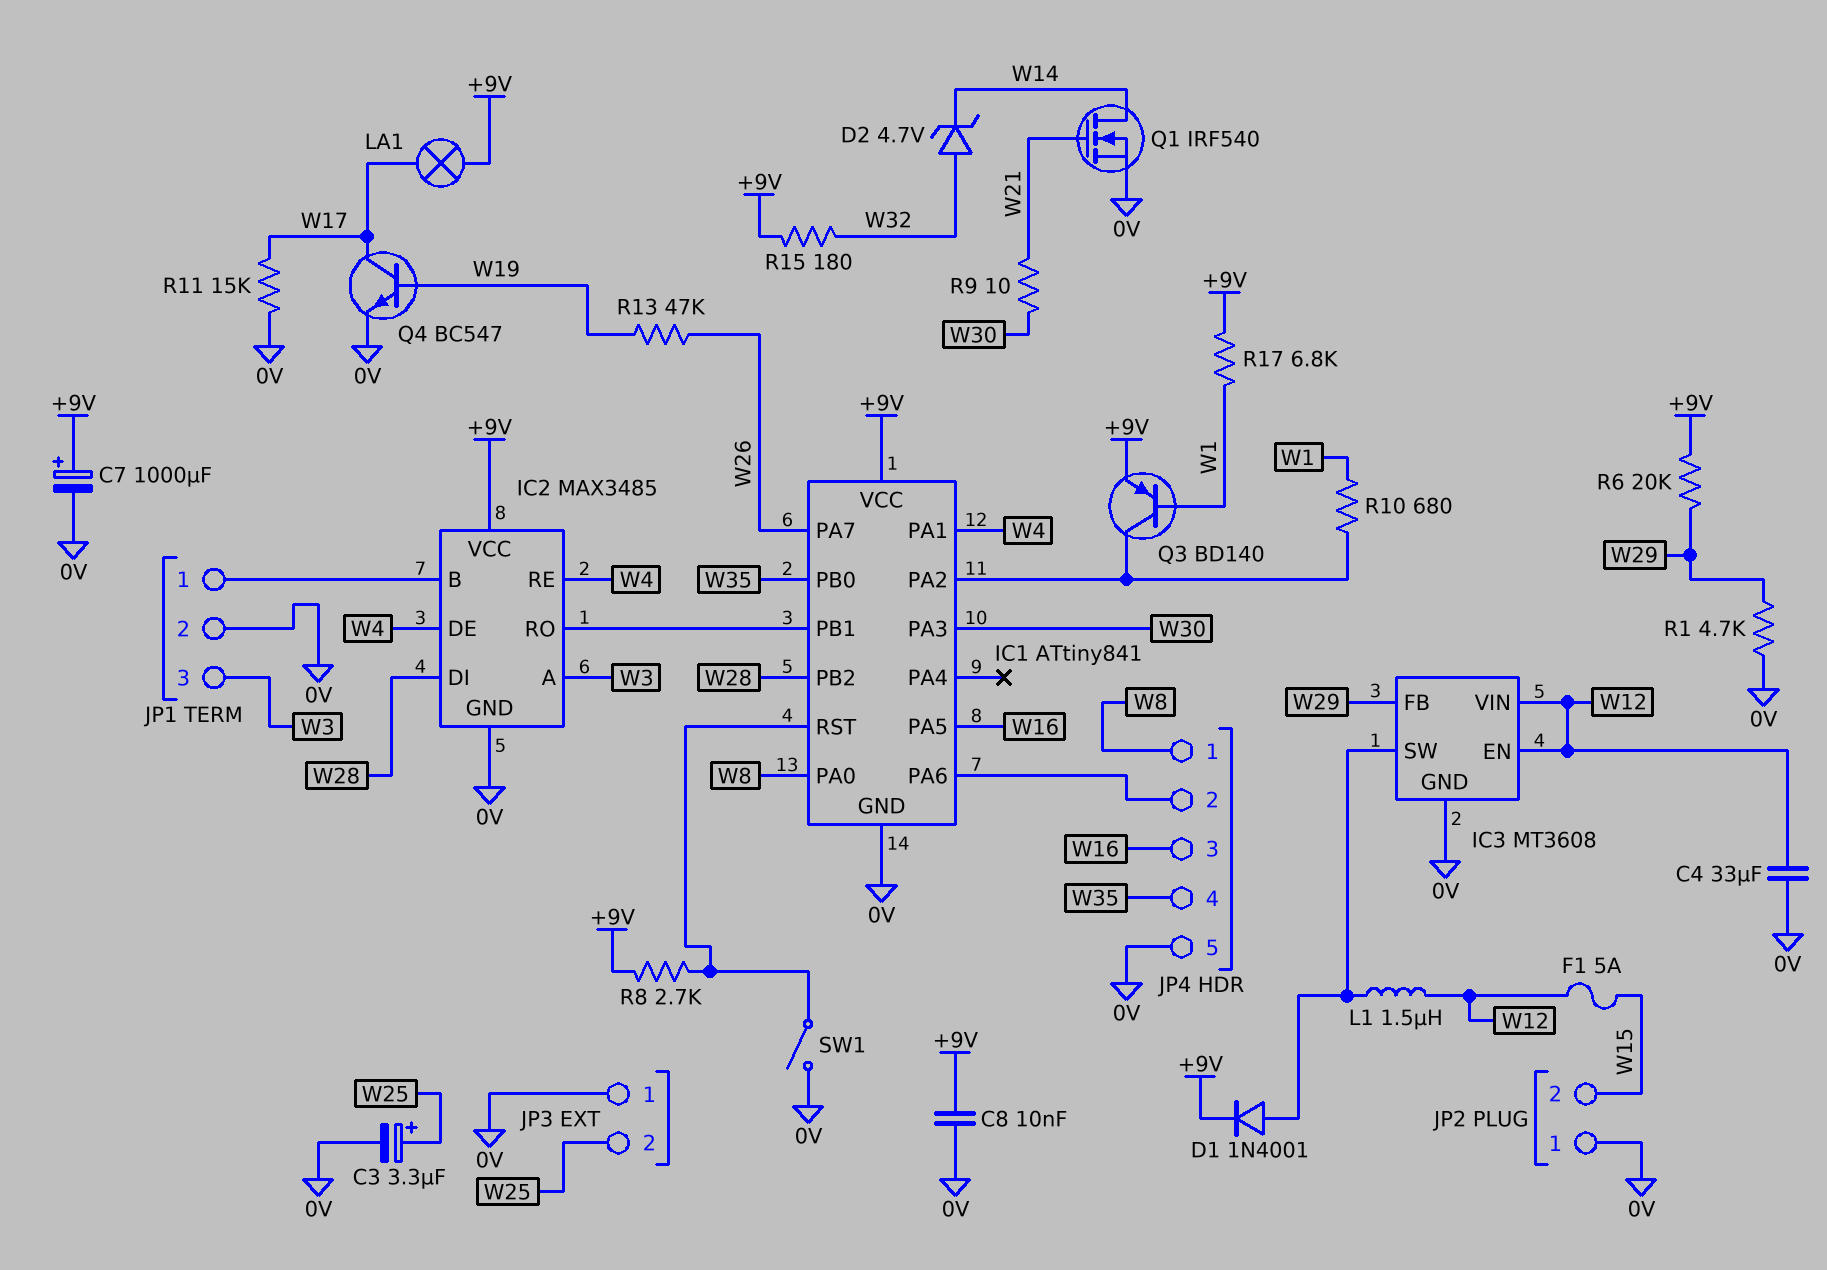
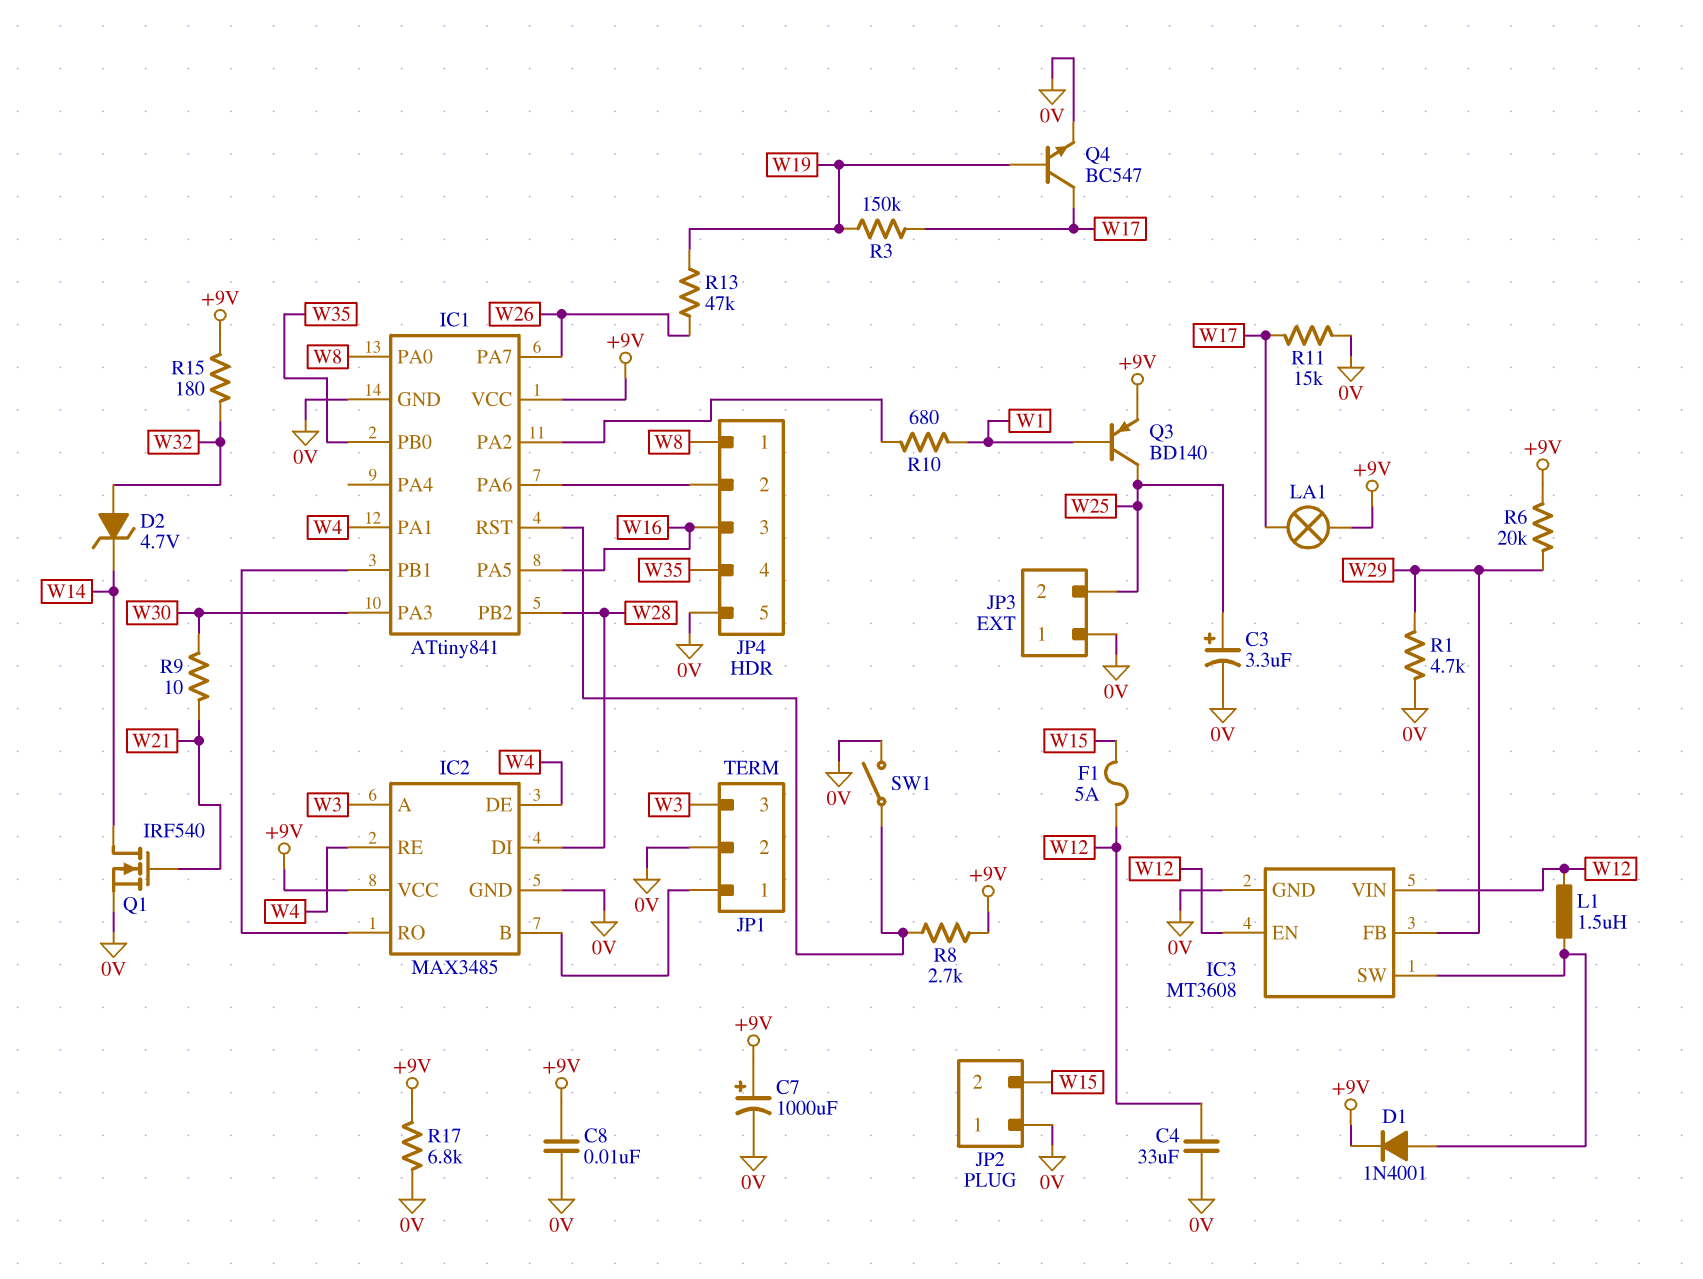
Q3: PNP BD140 (B W1, C IC1/PA2, E +9V) -> PNP BD140 (B W1, C W25, E +9V)
R3: none -> 150k (W17, W19)
R17: 6.8k (+9V, W1) -> 6.8k (+9V, 0V)

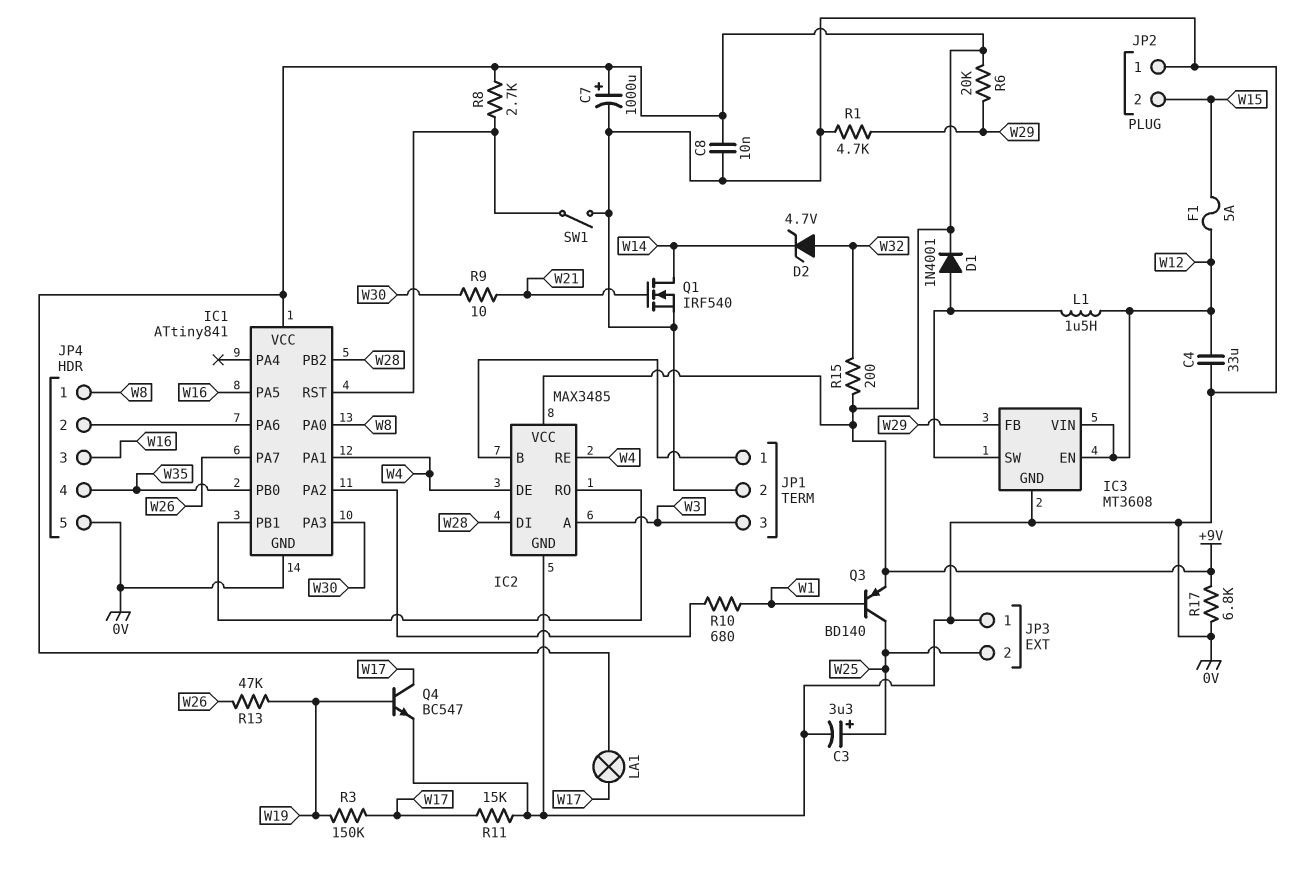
R15: 180 (+9V, W32) -> 200 (+9V, W32)

